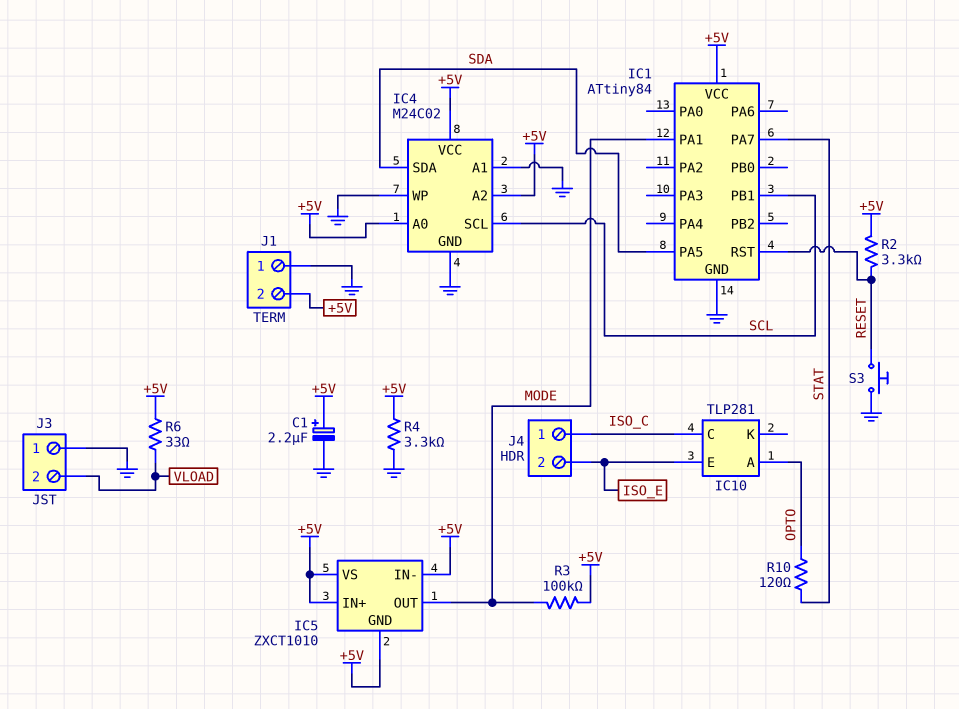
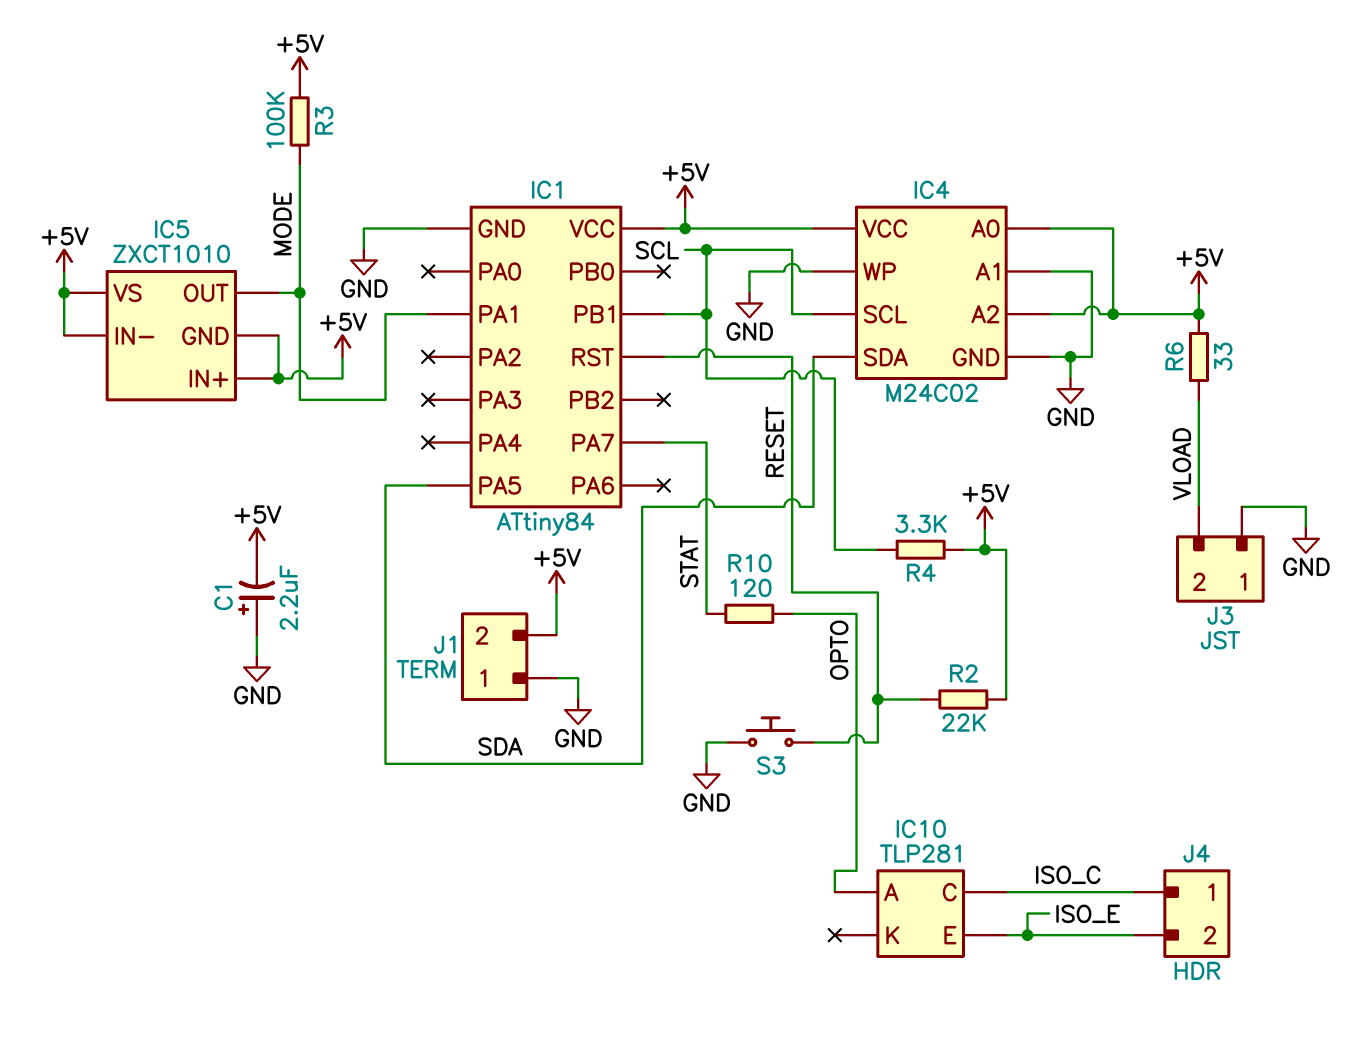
C1: 2.2uF (plus +5V, minus GND) -> 2.2uF (plus GND, minus +5V)
R2: 3.3k (+5V, RESET) -> 22k (+5V, RESET)
R4: 3.3k (+5V, GND) -> 3.3k (+5V, SCL)

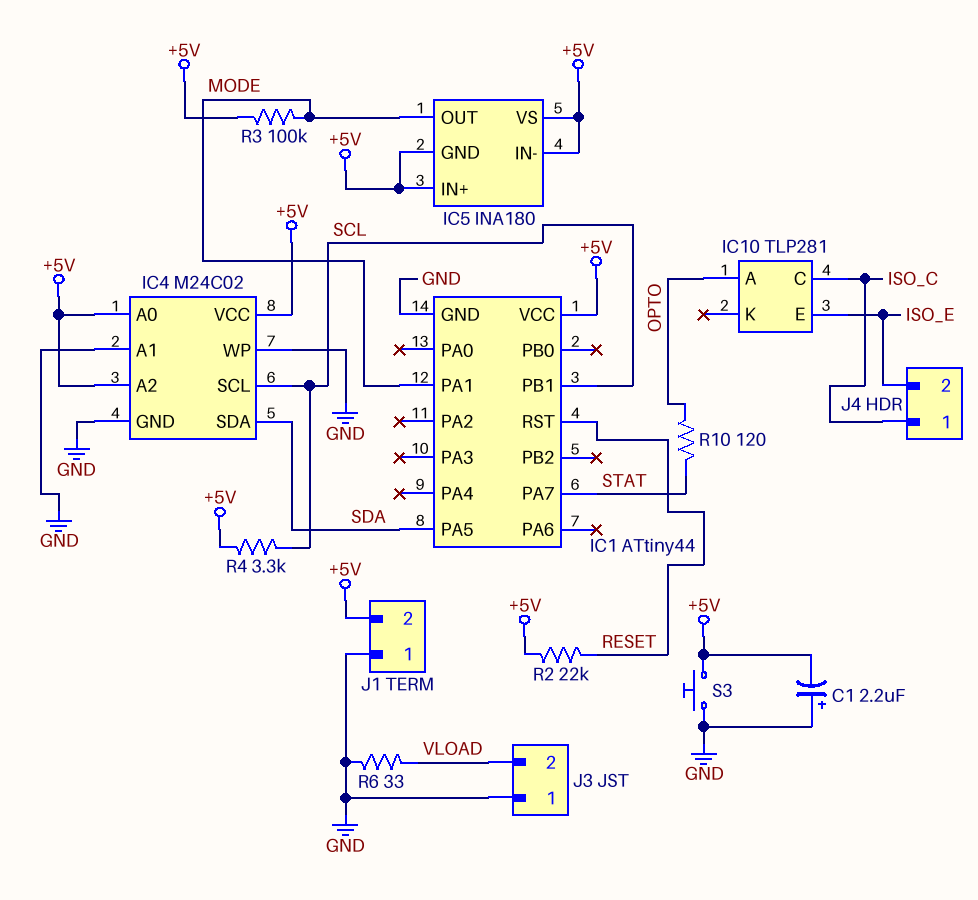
IC1: ATtiny84 -> ATtiny44
IC5: ZXCT1010 -> INA180
R6: 33 (+5V, VLOAD) -> 33 (GND, VLOAD)
S3: button (GND, RESET) -> button (+5V, GND)

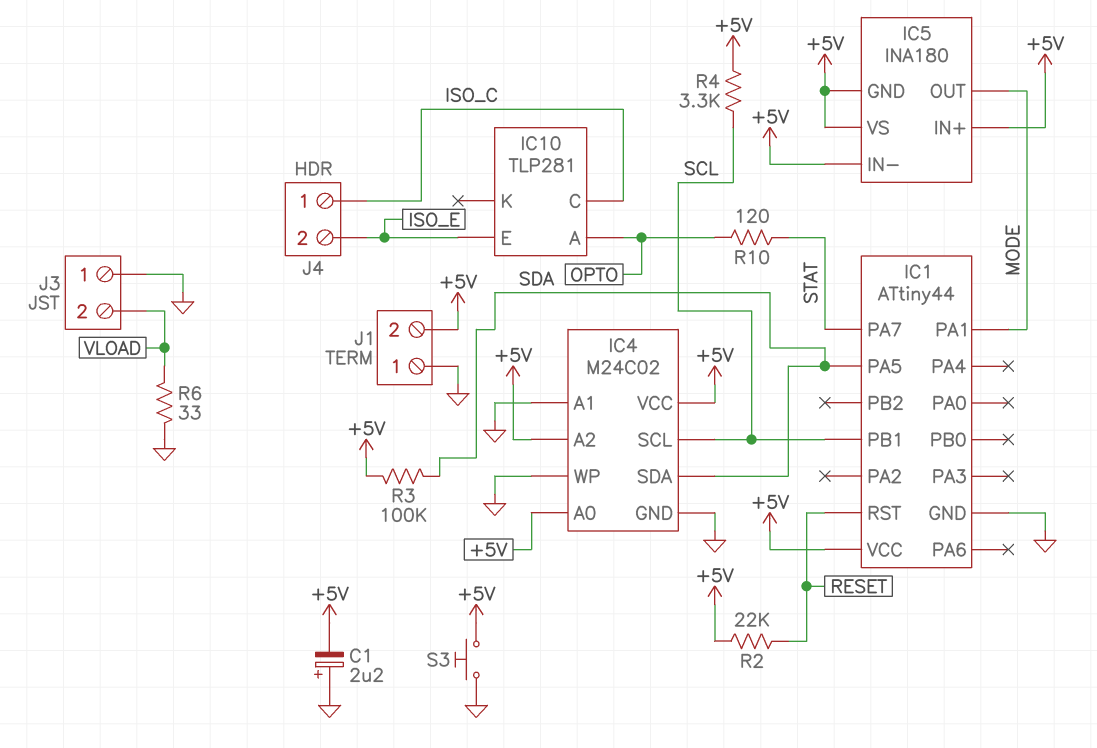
R3: 100k (+5V, MODE) -> 100k (+5V, SDA)

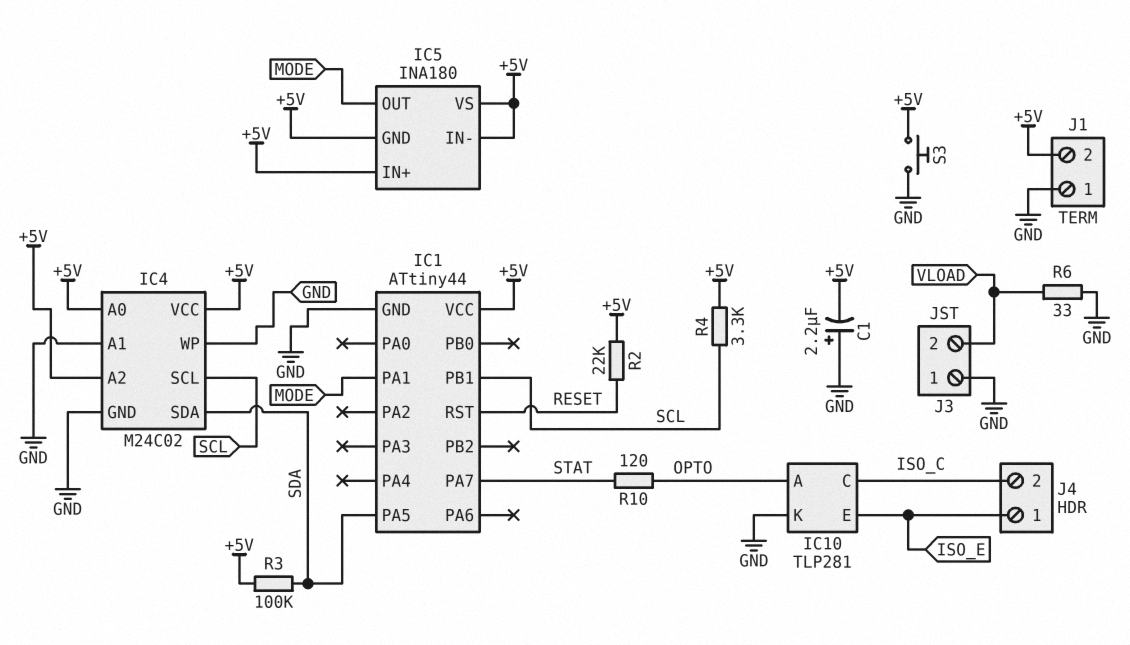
IC10 pin K: none -> GND
J4 pin 1: ISO_C -> ISO_E
J4 pin 2: ISO_E -> ISO_C

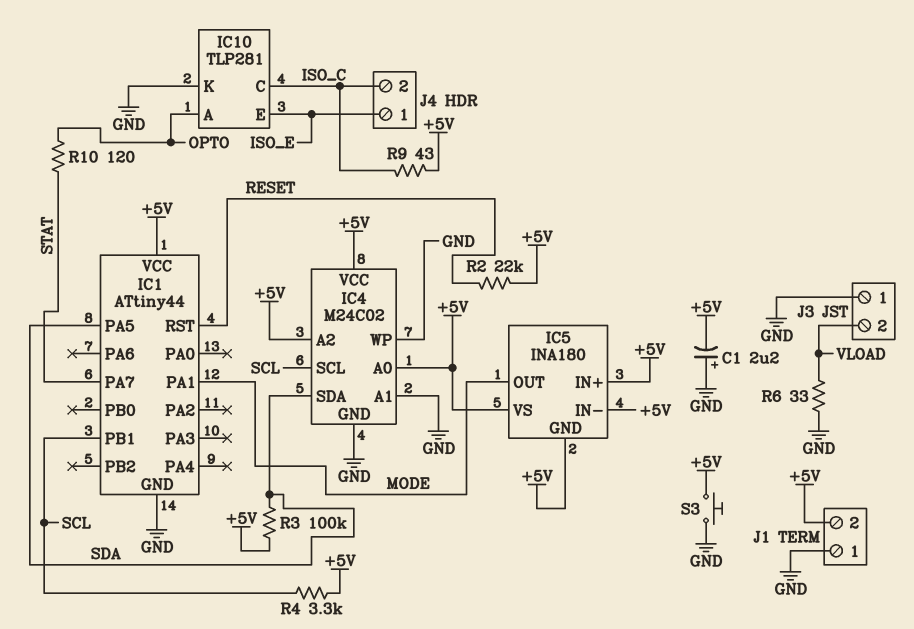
R9: none -> 43 (+5V, ISO_C)

